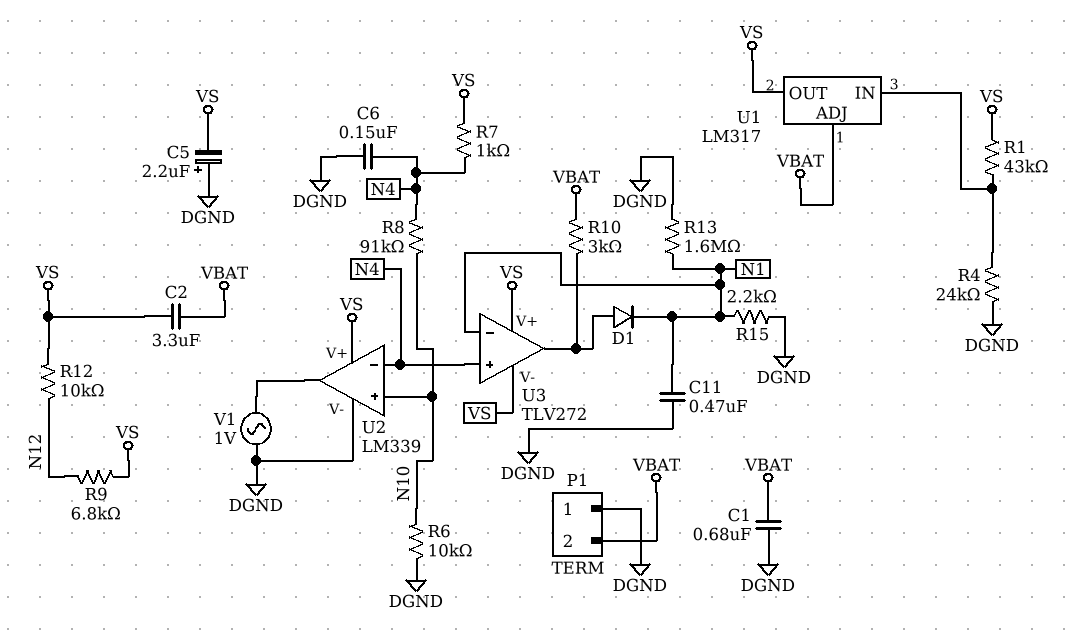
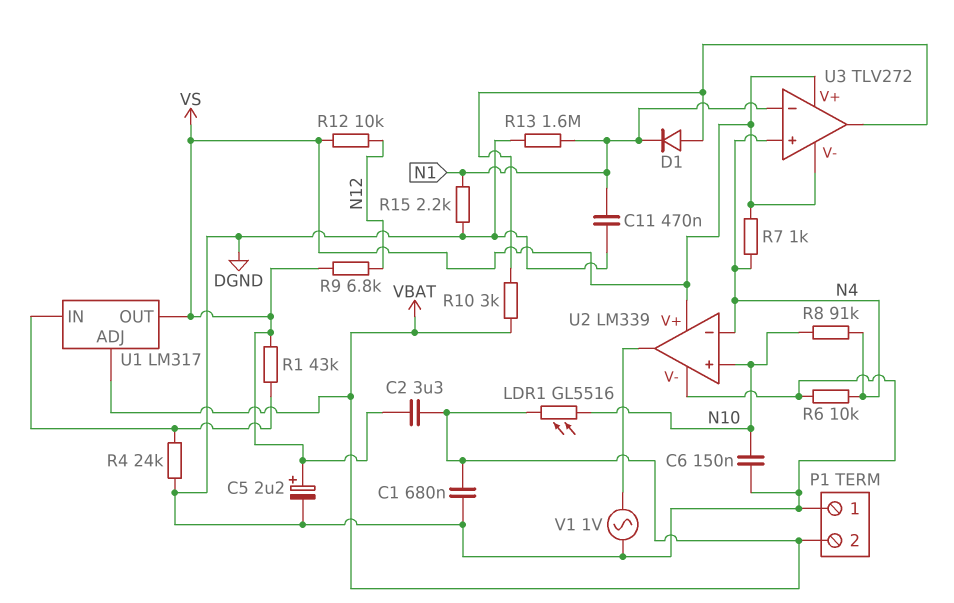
C5: 2.2uF (plus DGND, minus VS) -> 2.2uF (plus VS, minus DGND)
C6: 150nF (DGND, N4) -> 150nF (DGND, N10)
LDR1: none -> GL5516 (N10, VBAT)
R6: 10k (DGND, N10) -> 10k (DGND, N4)

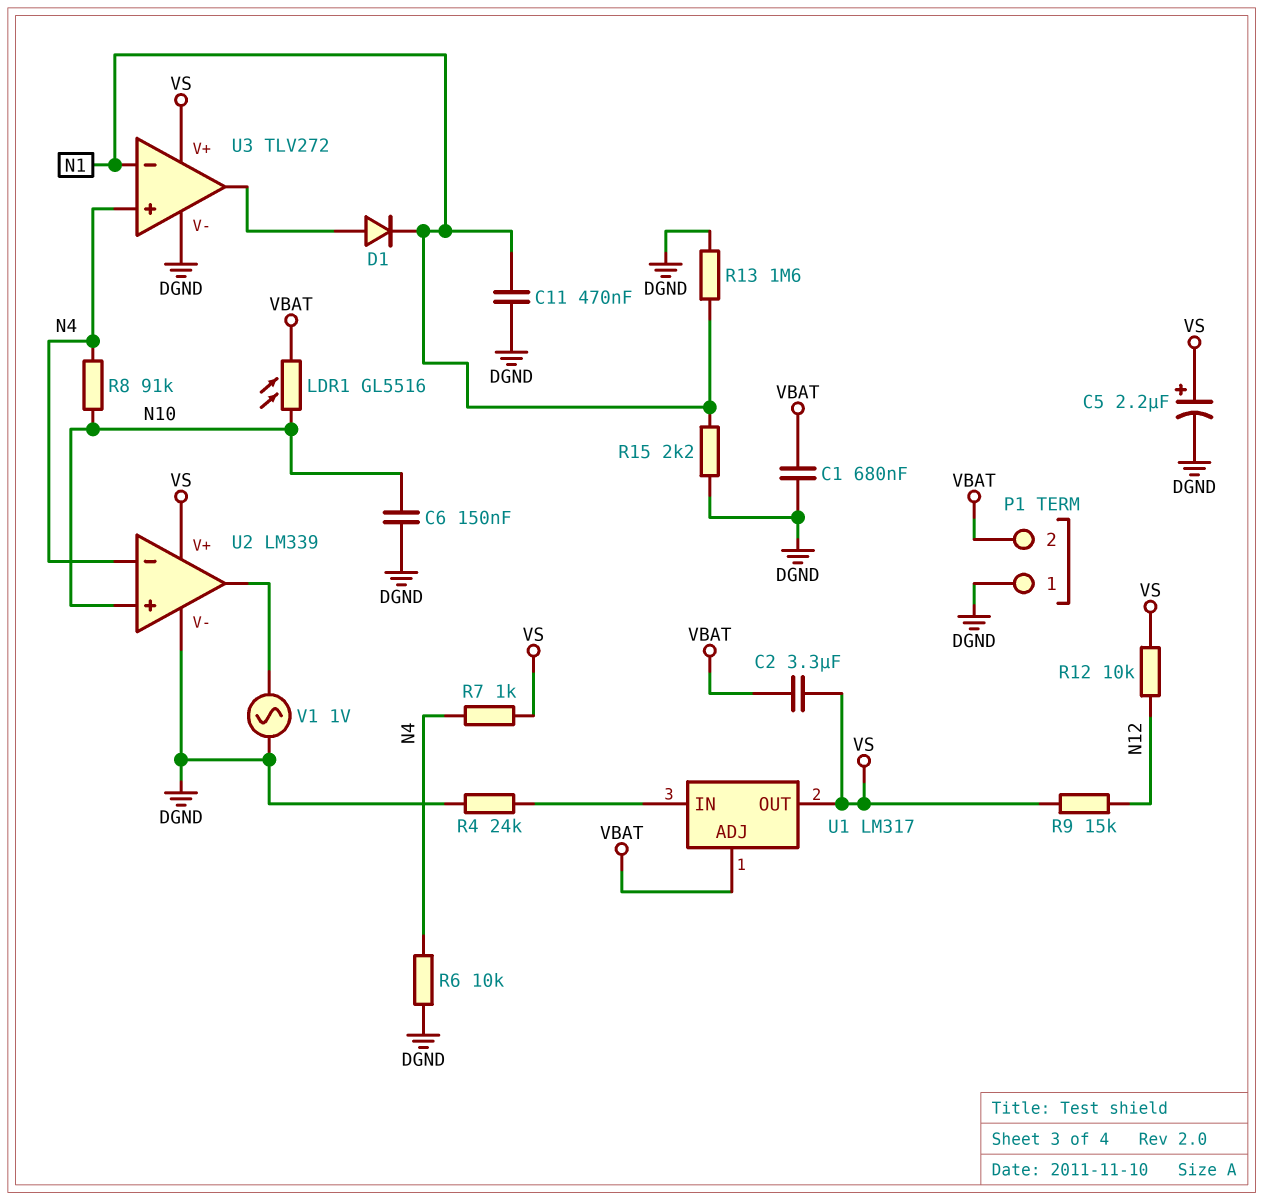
R1: 43k (U1/IN, VS) -> none
R9: 6.8k (N12, VS) -> 15k (N12, VS)
R10: 3k (U3/out, VBAT) -> none
U3 pin V-: VS -> DGND

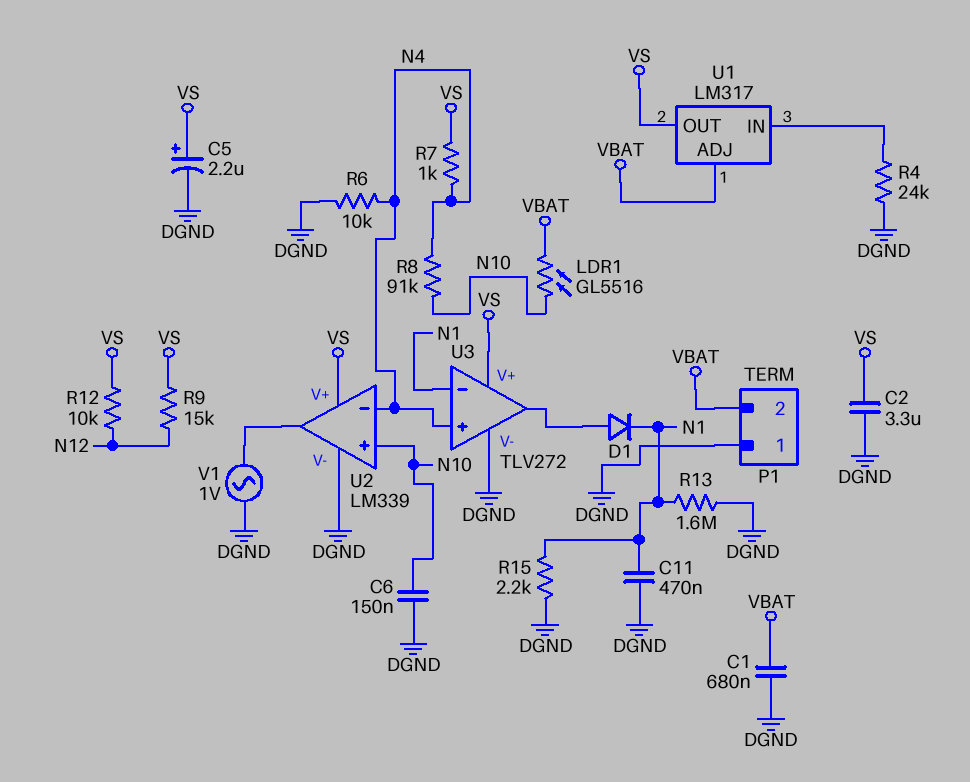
C2: 3.3uF (VBAT, VS) -> 3.3uF (DGND, VS)

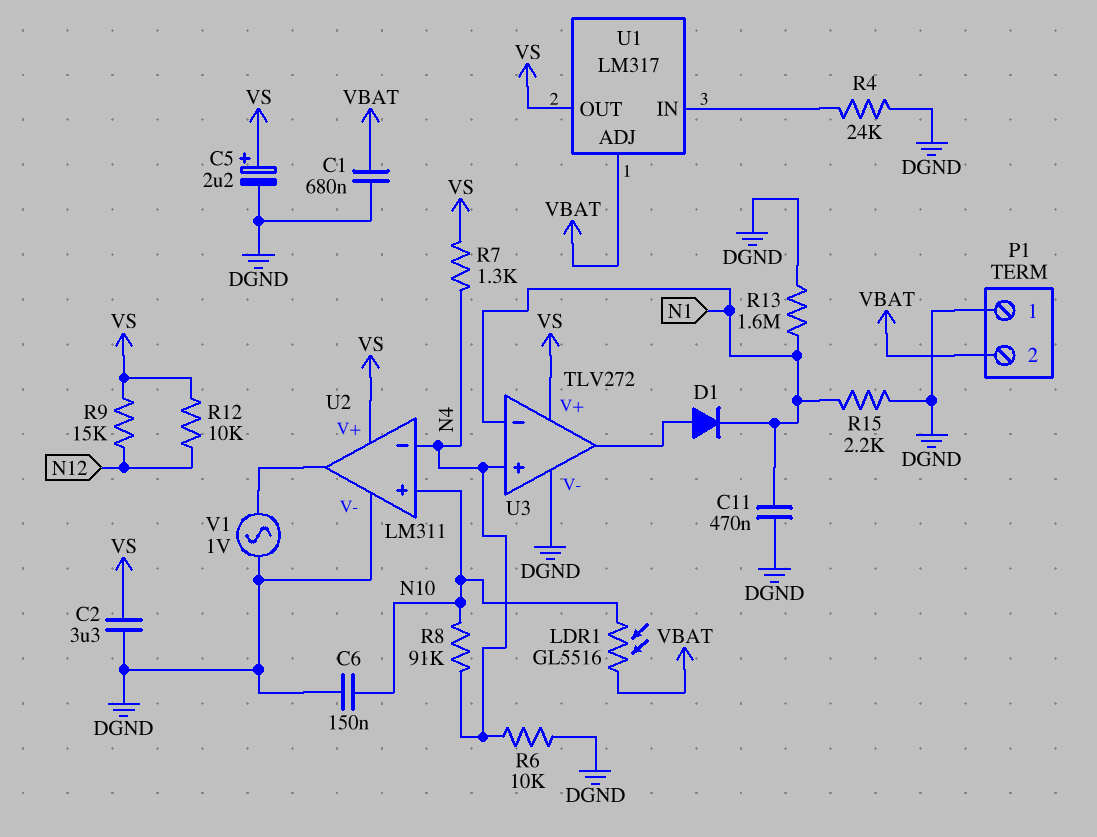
R7: 1k (N4, VS) -> 1.3k (N4, VS)
U2: LM339 -> LM311

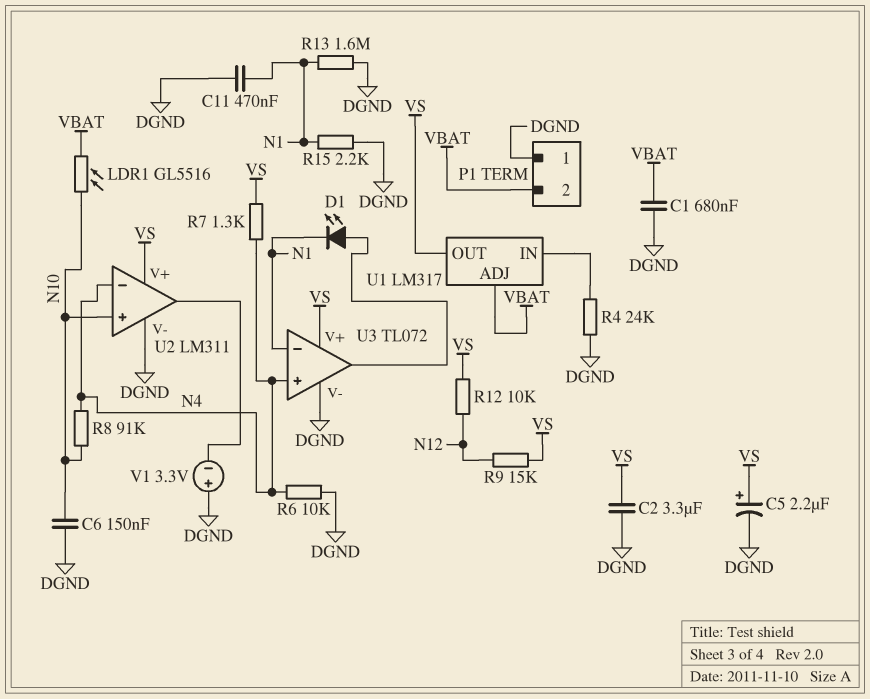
D1: diode (A U3/out, K N1) -> LED (A U3/out, K N1)
U3: TLV272 -> TL072
V1: AC 1V (DGND, U2/out) -> 3.3V (plus DGND, minus U2/out)

